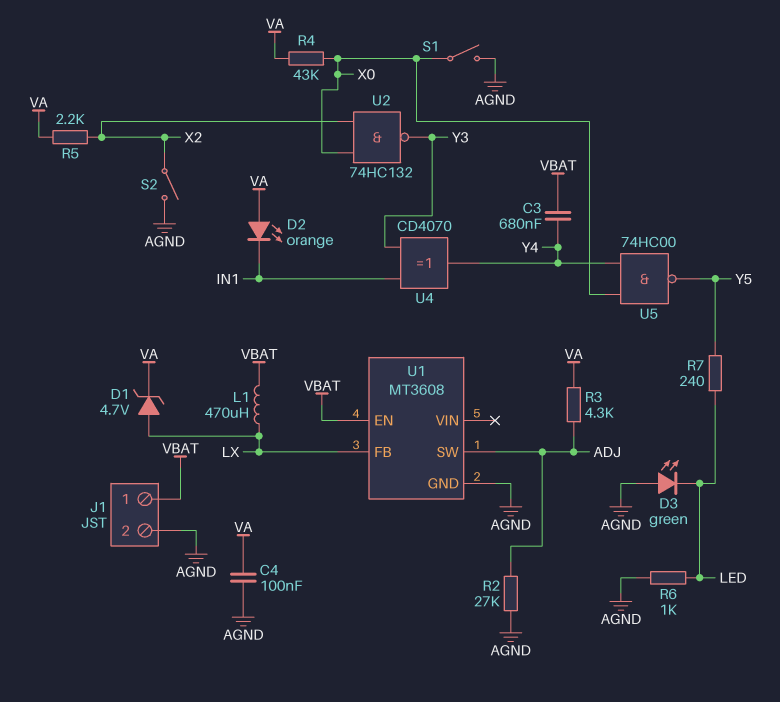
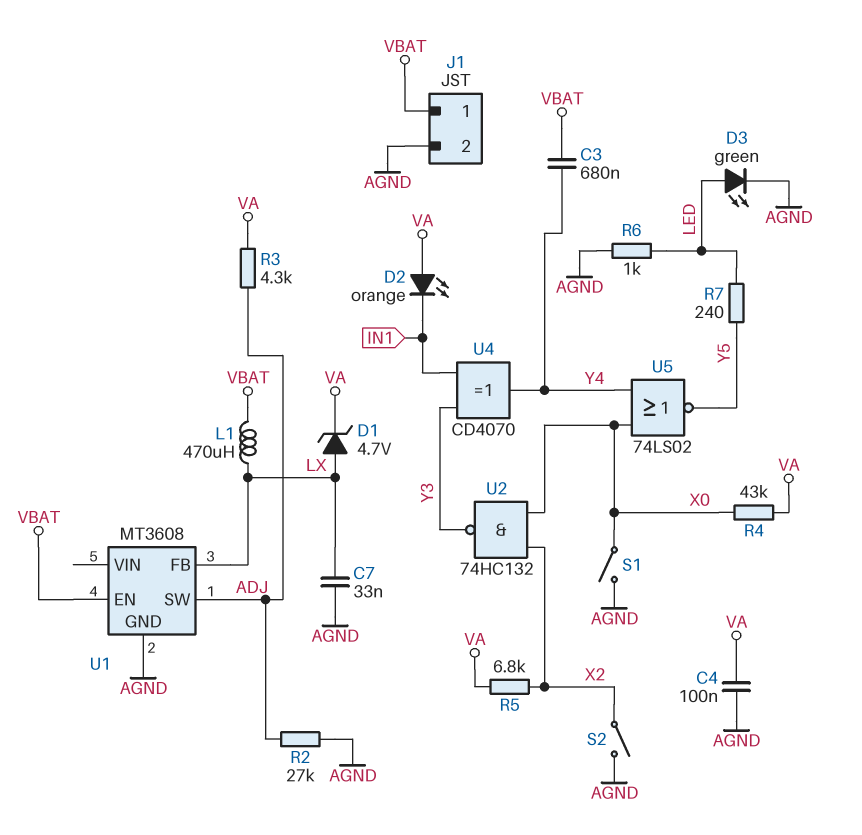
C7: none -> 33nF (AGND, LX)
D3: LED green (A AGND, K LED) -> LED green (A LED, K AGND)
R5: 2.2k (VA, X2) -> 6.8k (VA, X2)
U5: NAND 74HC00 (in X0, in Y4, out Y5) -> NOR 74LS02 (in X0, in Y4, out Y5)

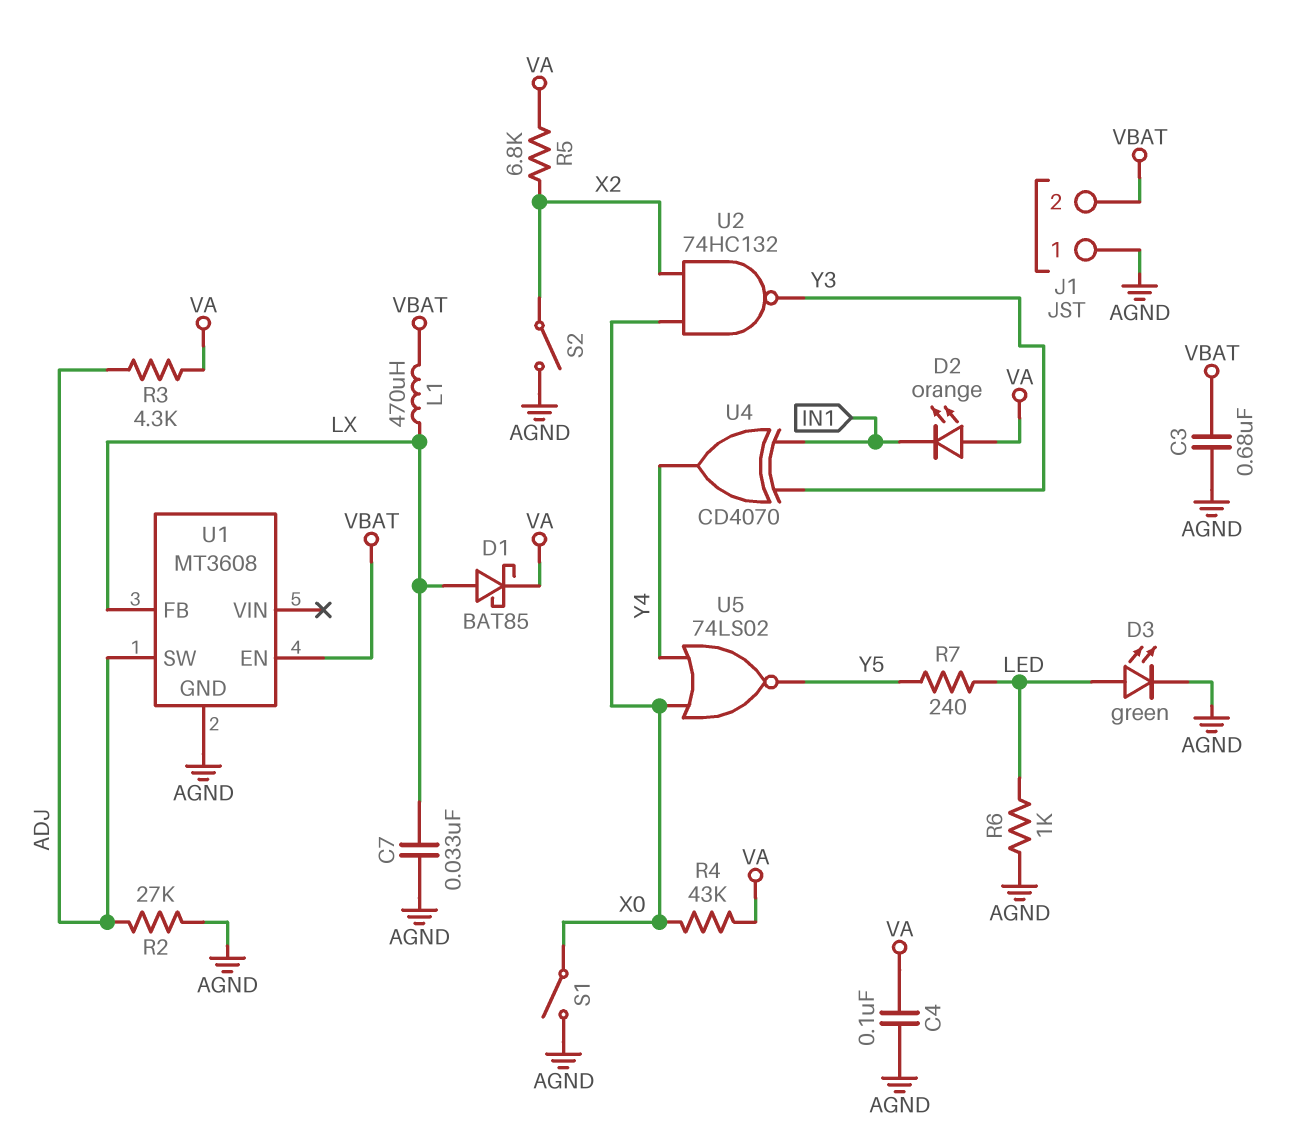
C3: 680nF (VBAT, Y4) -> 680nF (AGND, VBAT)
D1: zener 4.7V (A LX, K VA) -> schottky BAT85 (A LX, K VA)
J1 pin 1: VBAT -> AGND
J1 pin 2: AGND -> VBAT

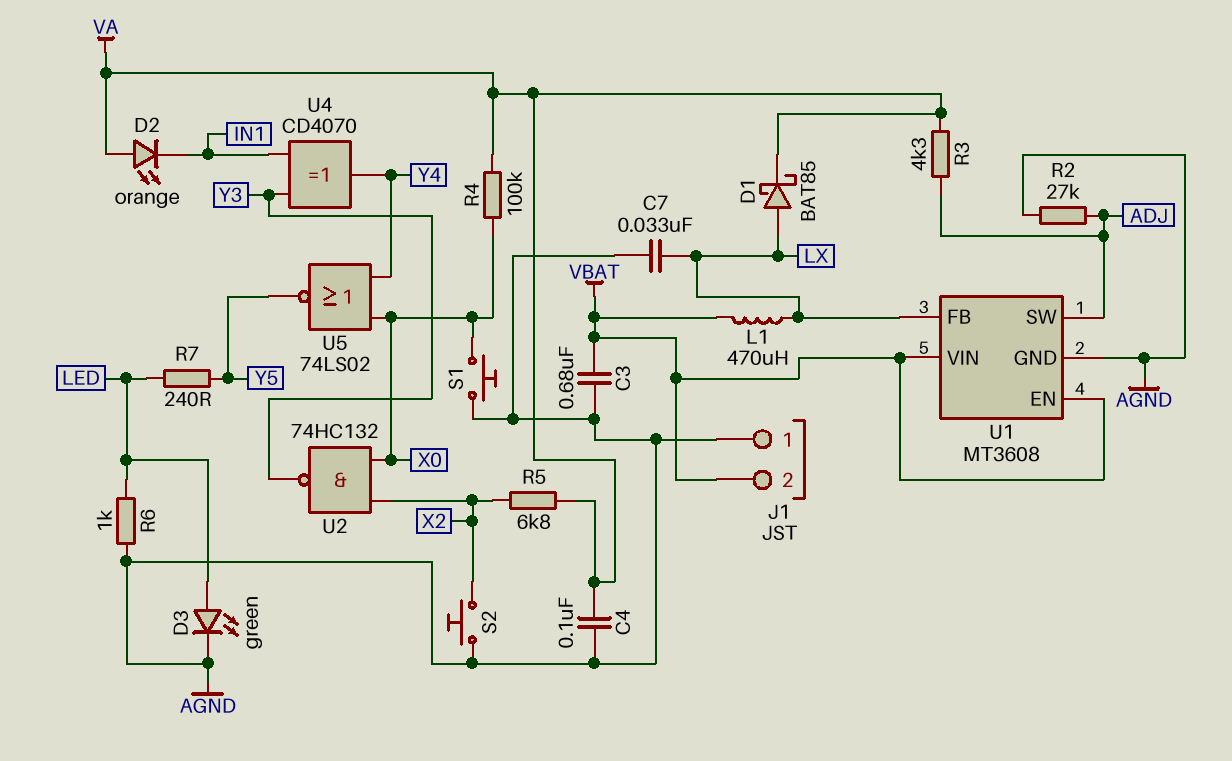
R4: 43k (VA, X0) -> 100k (VA, X0)
S1: switch (AGND, X0) -> button (AGND, X0)
S2: switch (AGND, X2) -> button (AGND, X2)
U1 pin VIN: none -> VBAT

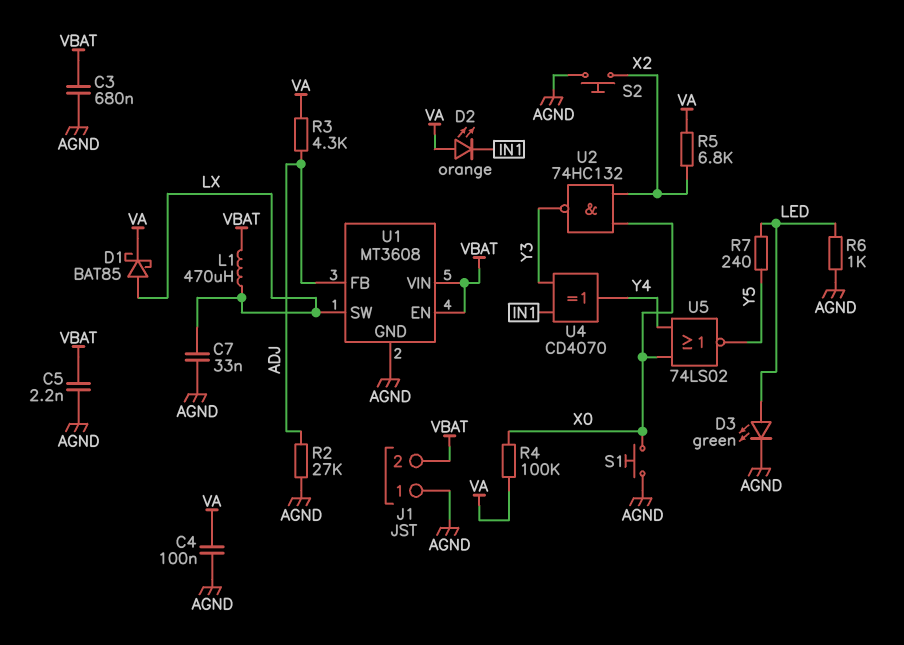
C5: none -> 2.2nF (AGND, VBAT)
U1 pin FB: LX -> ADJ
U1 pin SW: ADJ -> LX

